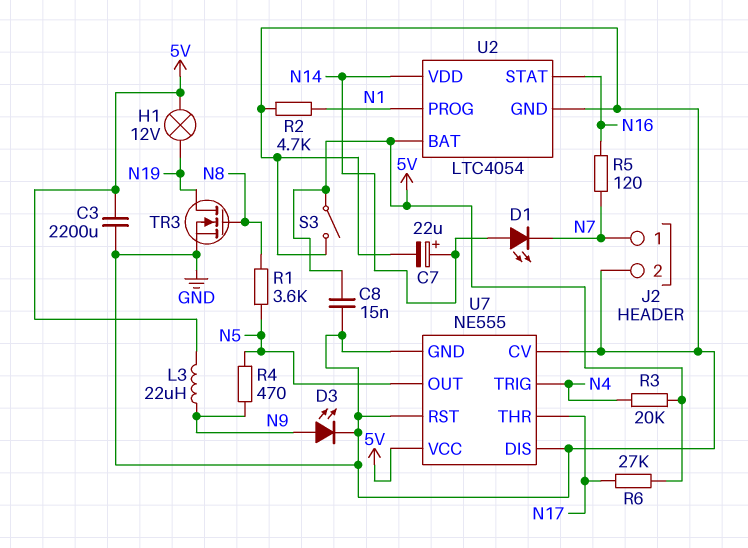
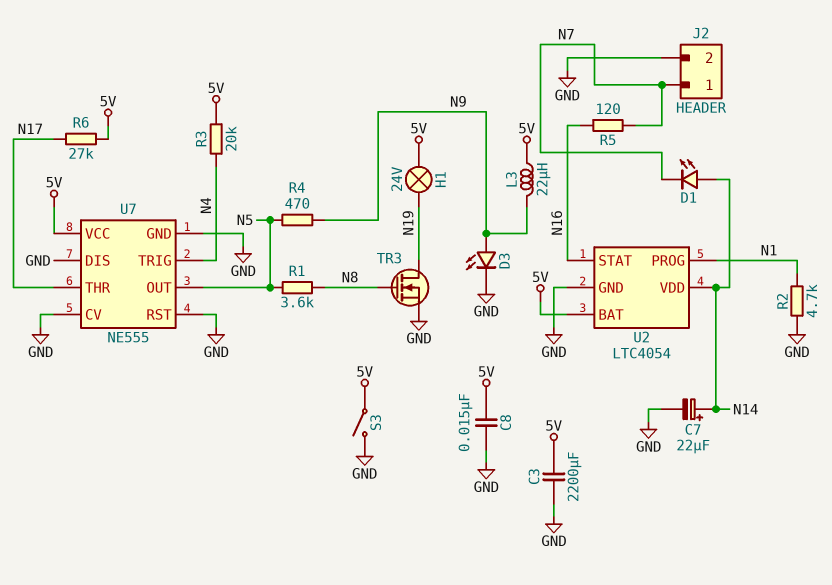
H1: lamp 12V (5V, N19) -> lamp 24V (5V, N19)

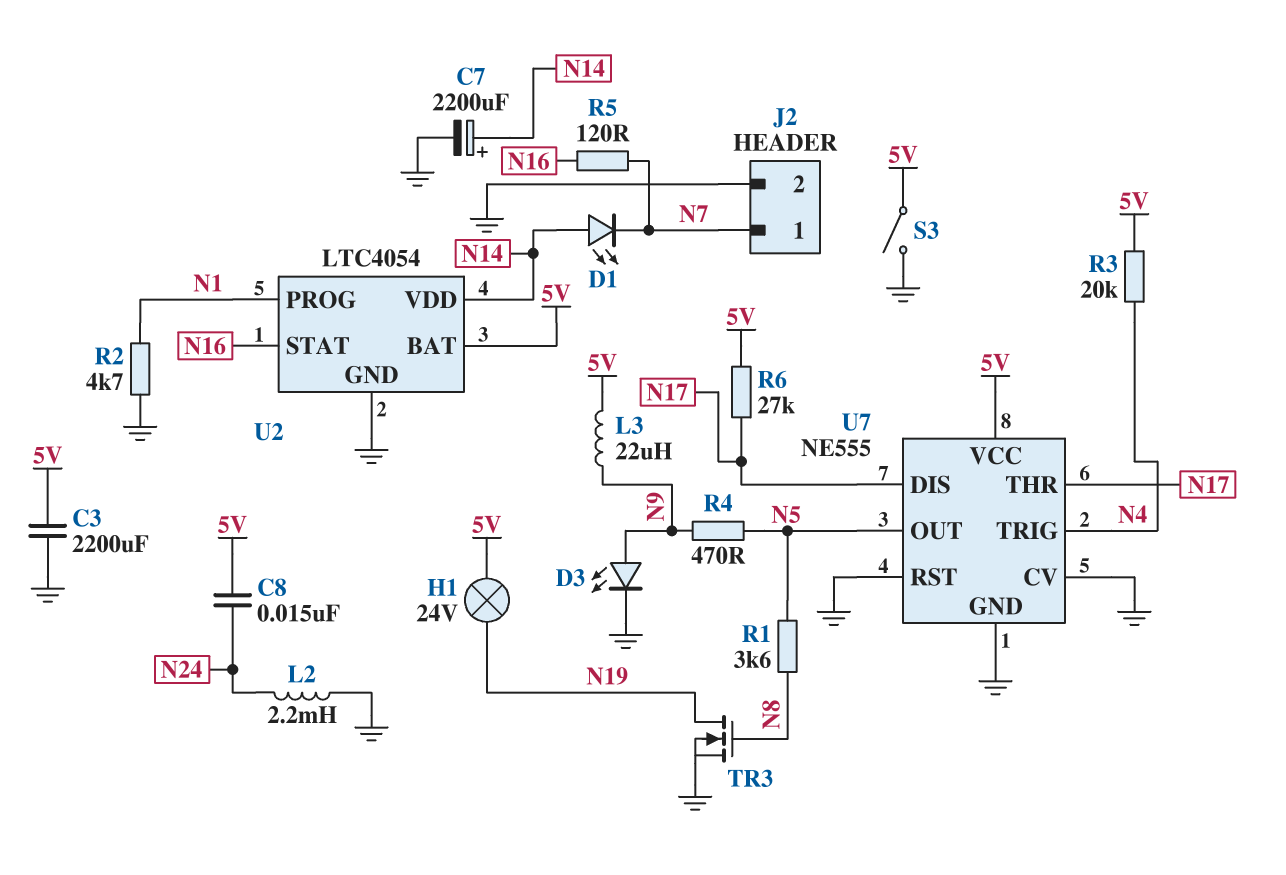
C7: 22uF (plus N14, minus GND) -> 2200uF (plus N14, minus GND)
C8: 15nF (5V, GND) -> 15nF (5V, N24)
L2: none -> 2.2mH (GND, N24)
U7 pin DIS: GND -> N17

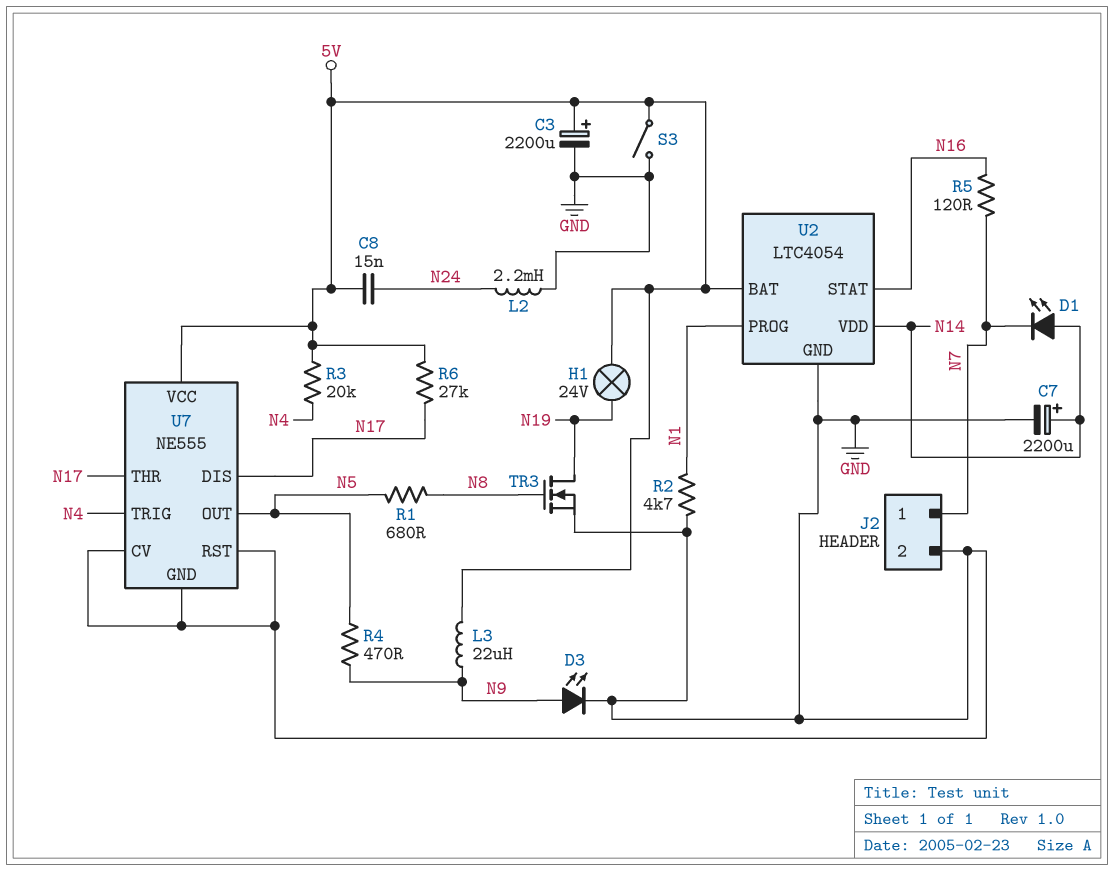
C3: 2200uF (5V, GND) -> 2200uF (plus 5V, minus GND)
R1: 3.6k (N5, N8) -> 680 (N5, N8)

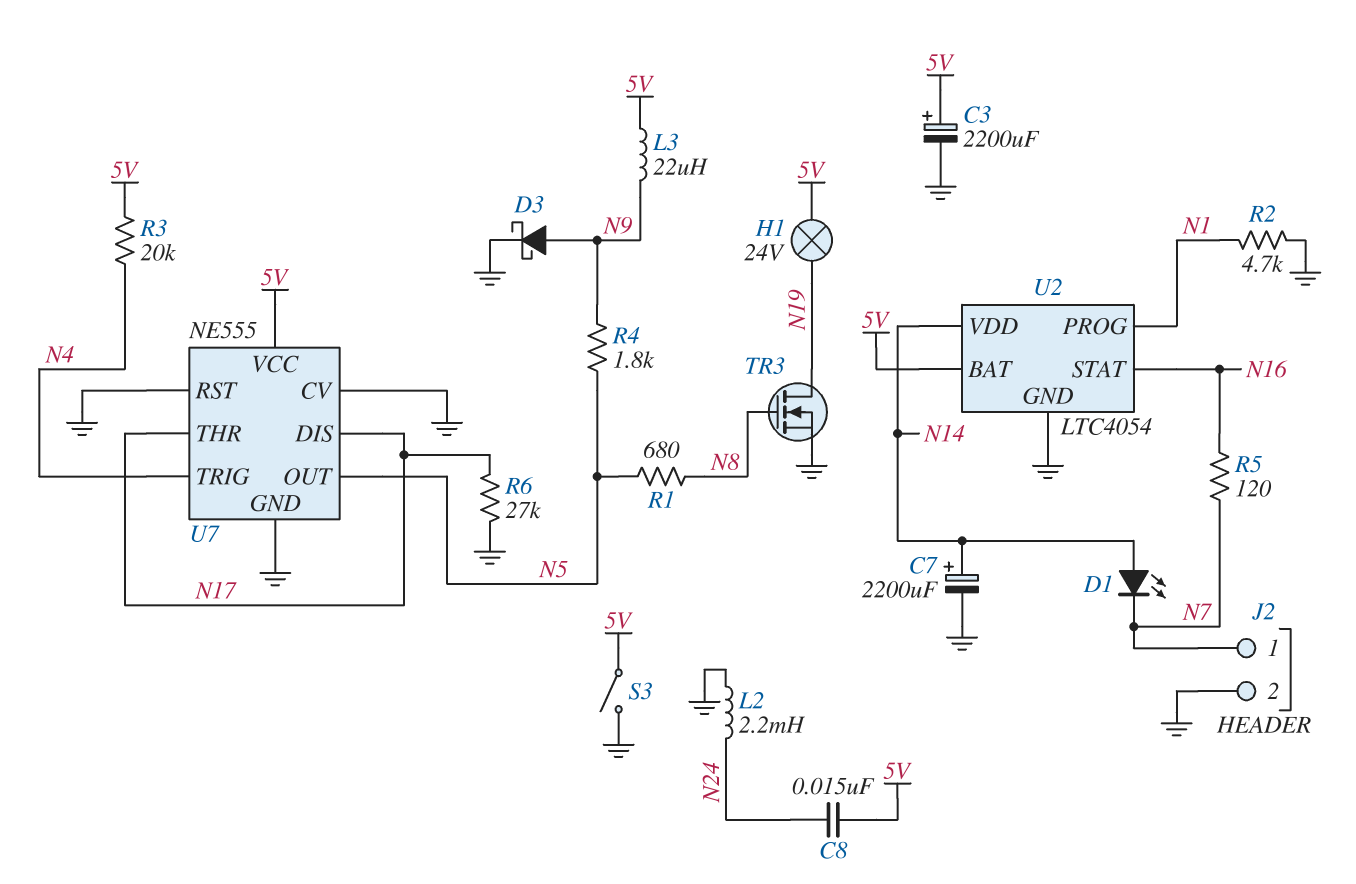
D3: LED (A N9, K GND) -> schottky (A N9, K GND)
R4: 470 (N5, N9) -> 1.8k (N5, N9)
R6: 27k (5V, N17) -> 27k (GND, N17)

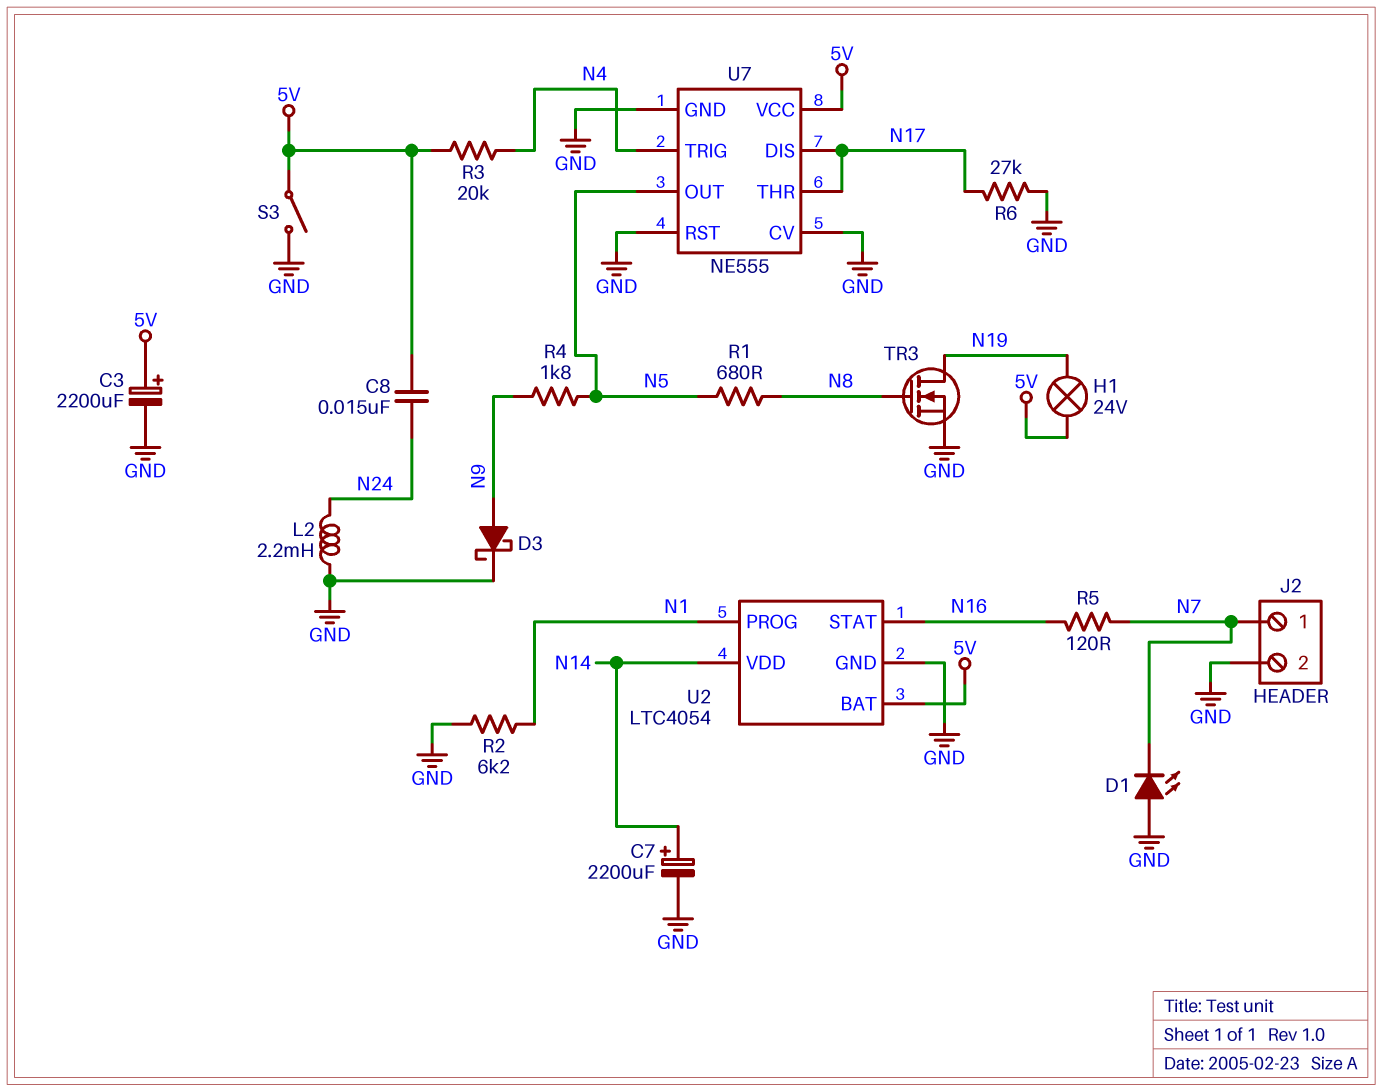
D1: LED (A N14, K N7) -> LED (A GND, K N7)
L3: 22uH (5V, N9) -> none
R2: 4.7k (GND, N1) -> 6.2k (GND, N1)

